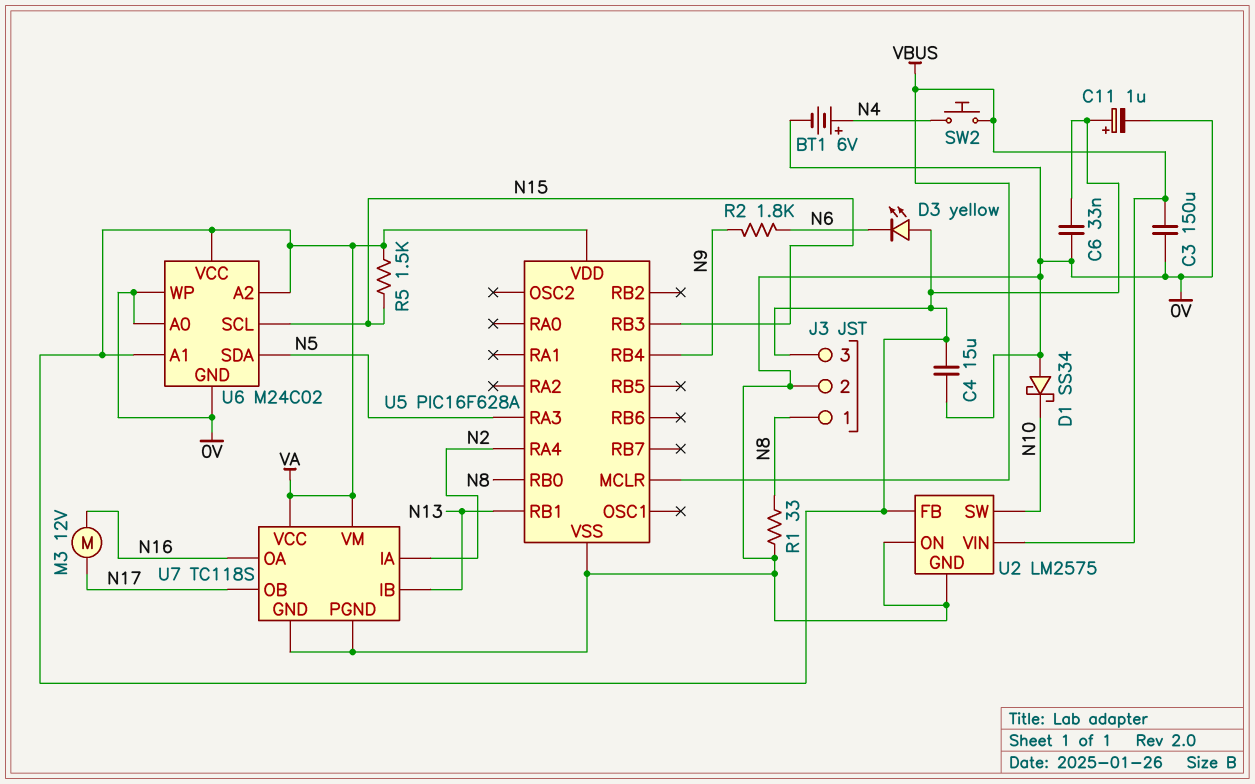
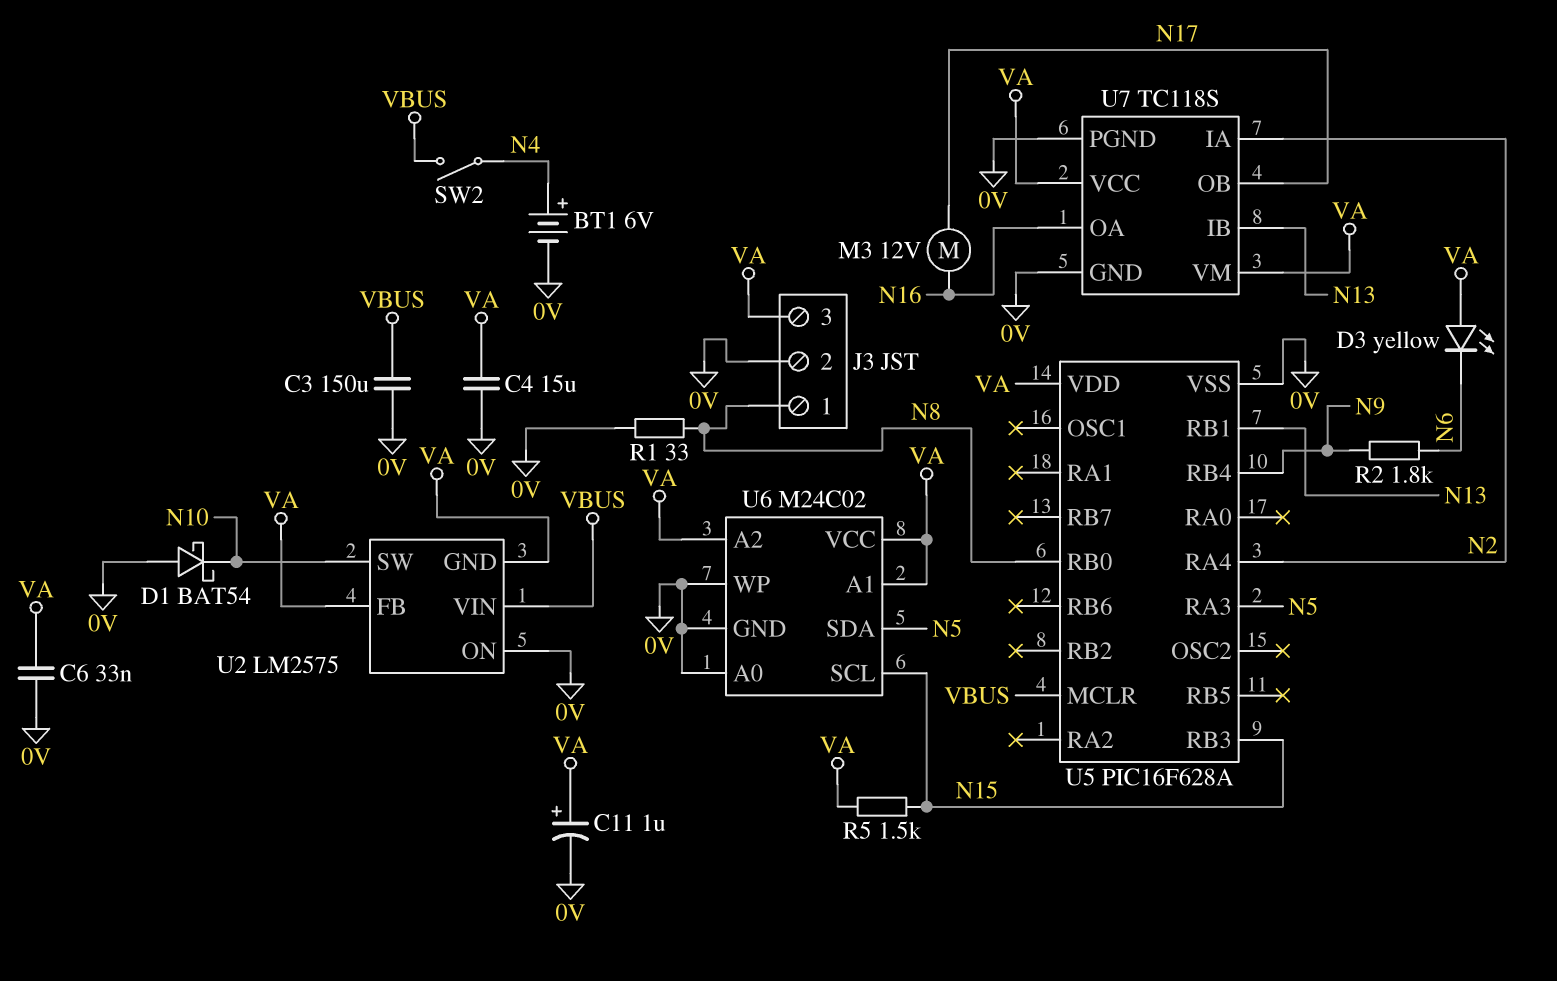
D1: schottky SS34 (A 0V, K N10) -> schottky BAT54 (A 0V, K N10)
SW2: button (N4, VBUS) -> switch (N4, VBUS)
U2 pin GND: 0V -> VA

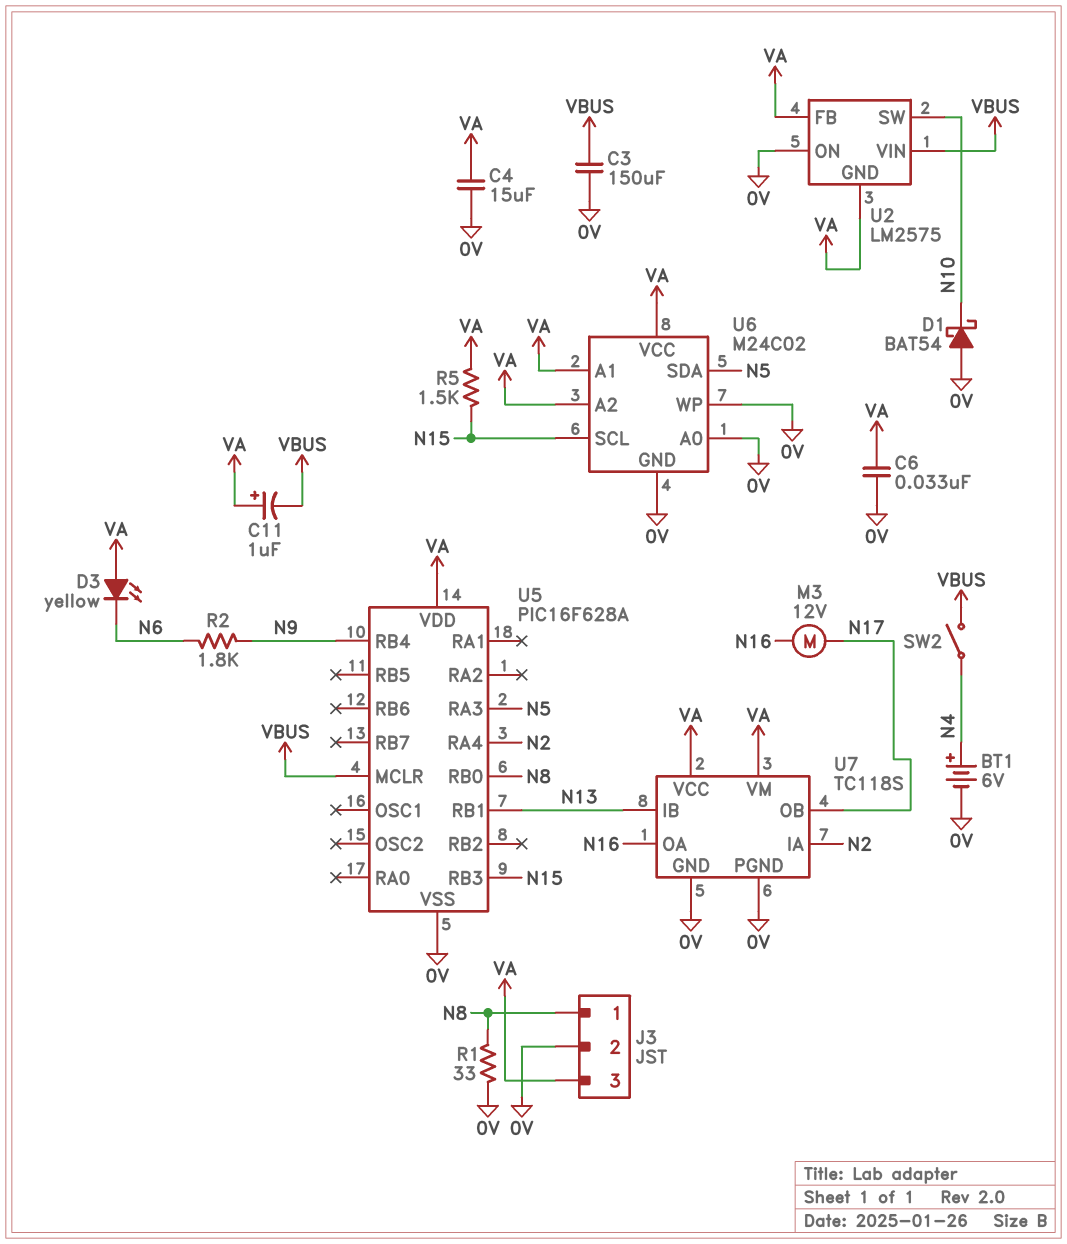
C11: 1uF (plus VA, minus 0V) -> 1uF (plus VA, minus VBUS)

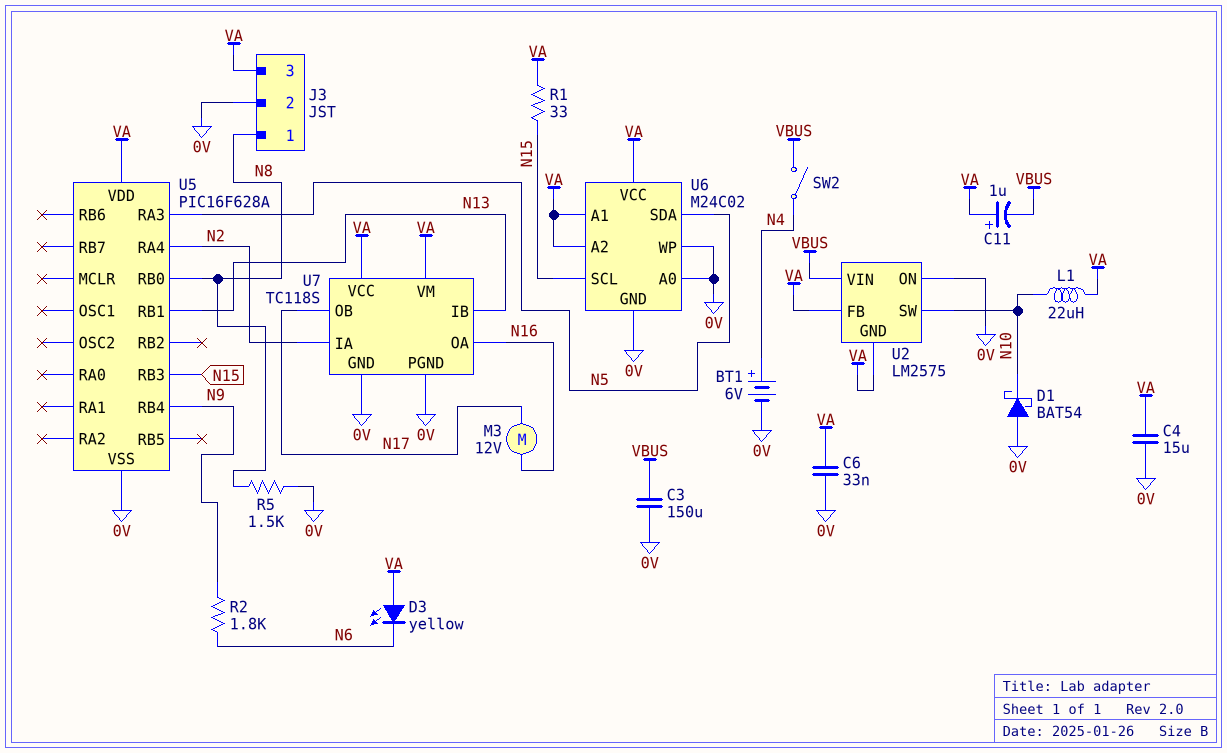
L1: none -> 22uH (N10, VA)
R1: 33 (0V, N8) -> 33 (N15, VA)
R5: 1.5k (N15, VA) -> 1.5k (0V, N8)
U5 pin MCLR: VBUS -> none

